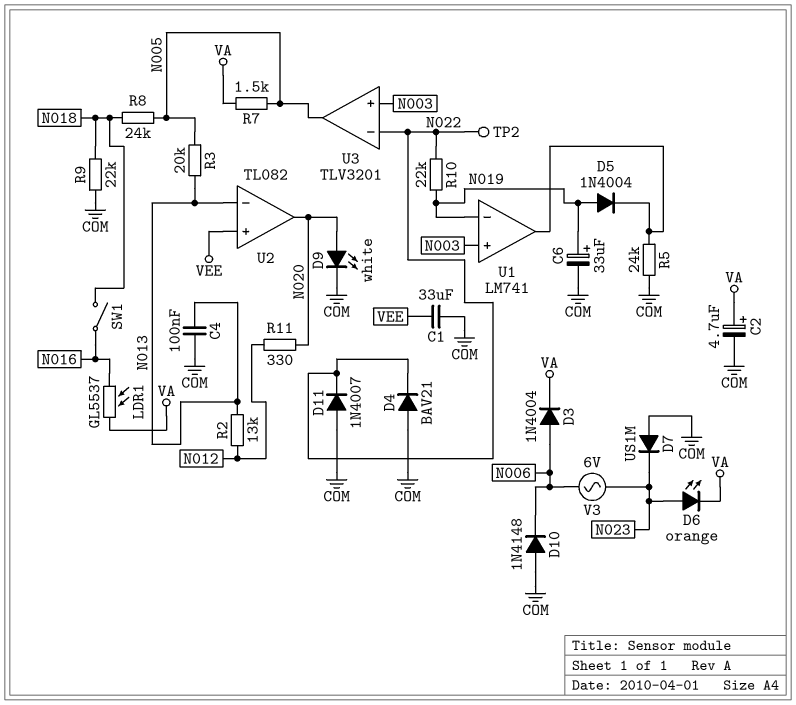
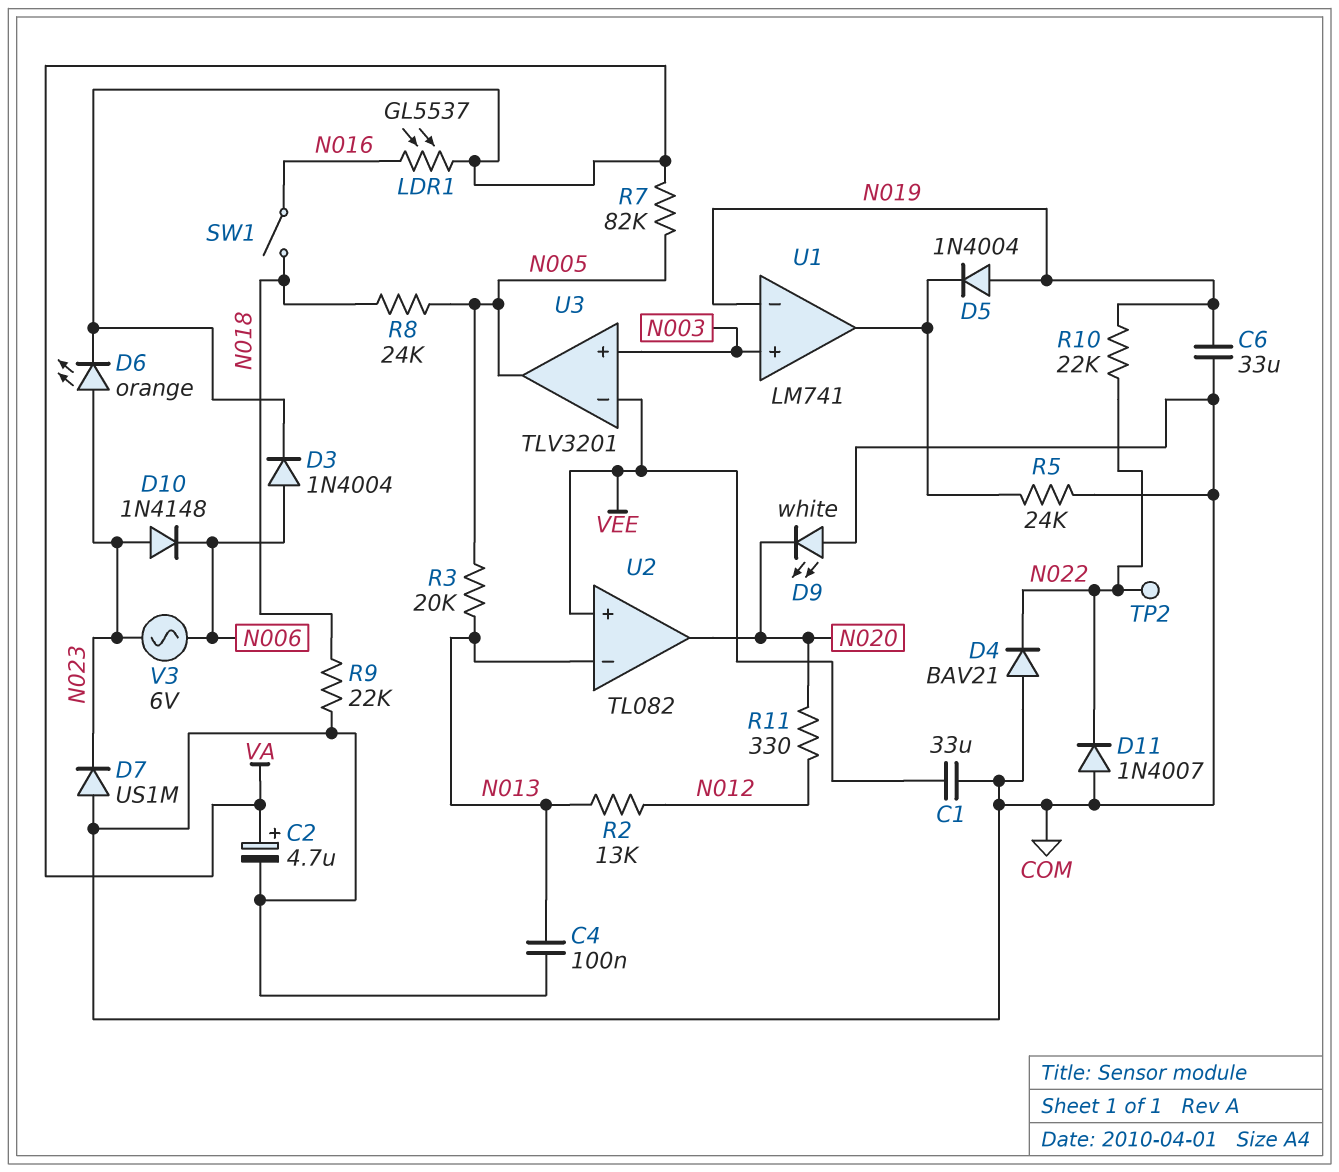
C6: 33uF (plus N019, minus COM) -> 33uF (COM, N019)
D9: LED white (A N020, K COM) -> LED white (A COM, K N020)
D10: diode 1N4148 (A COM, K N006) -> diode 1N4148 (A N023, K N006)
R7: 1.5k (N005, VA) -> 82k (N005, VA)
U3 pin in-: N022 -> VEE

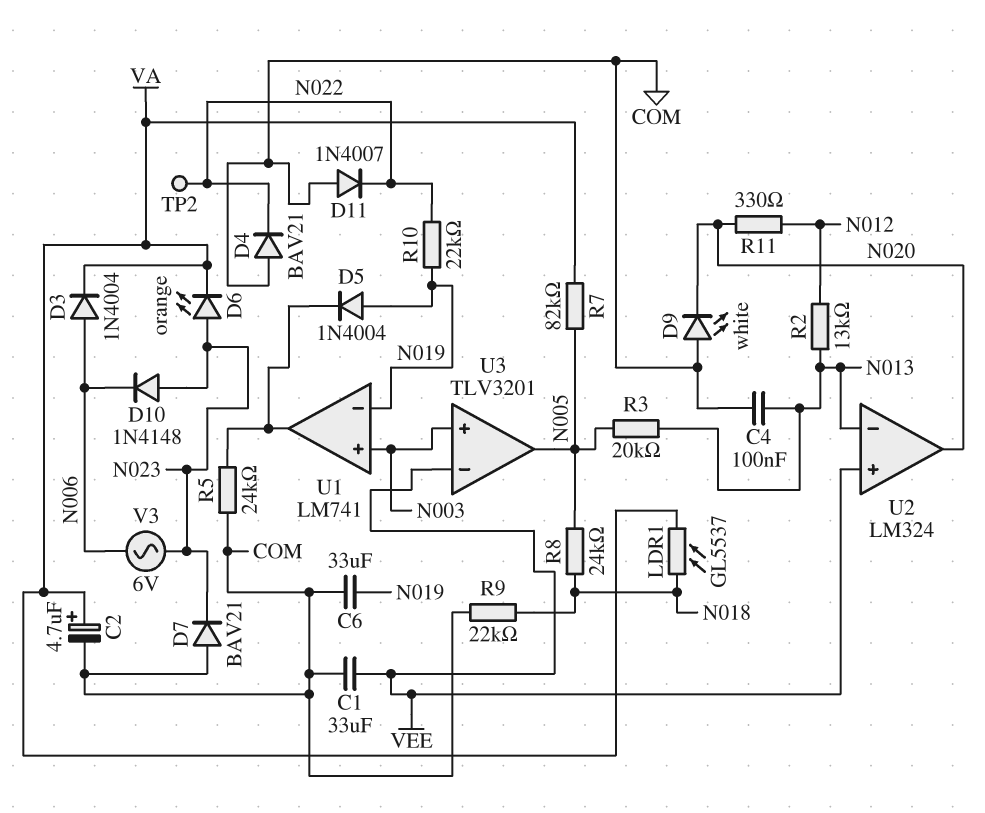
D7: diode US1M (A COM, K N023) -> diode BAV21 (A COM, K N023)
LDR1: GL5537 (N016, VA) -> GL5537 (N018, VA)
SW1: switch (N016, N018) -> none
U2: TL082 -> LM324

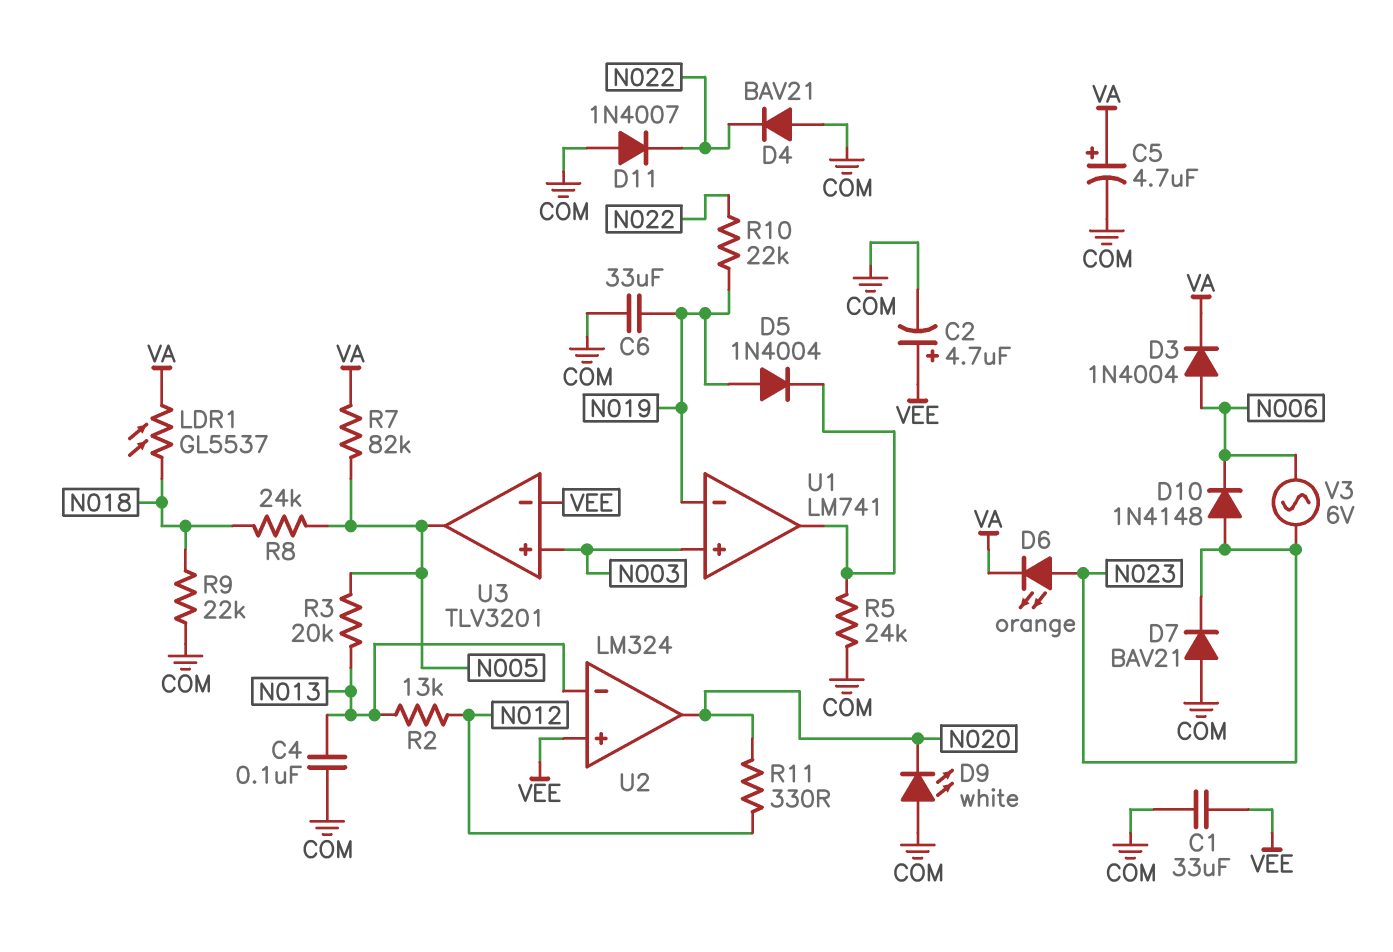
C2: 4.7uF (plus VA, minus COM) -> 4.7uF (plus VEE, minus COM)
C5: none -> 4.7uF (plus VA, minus COM)
TP2: test point (N022) -> none

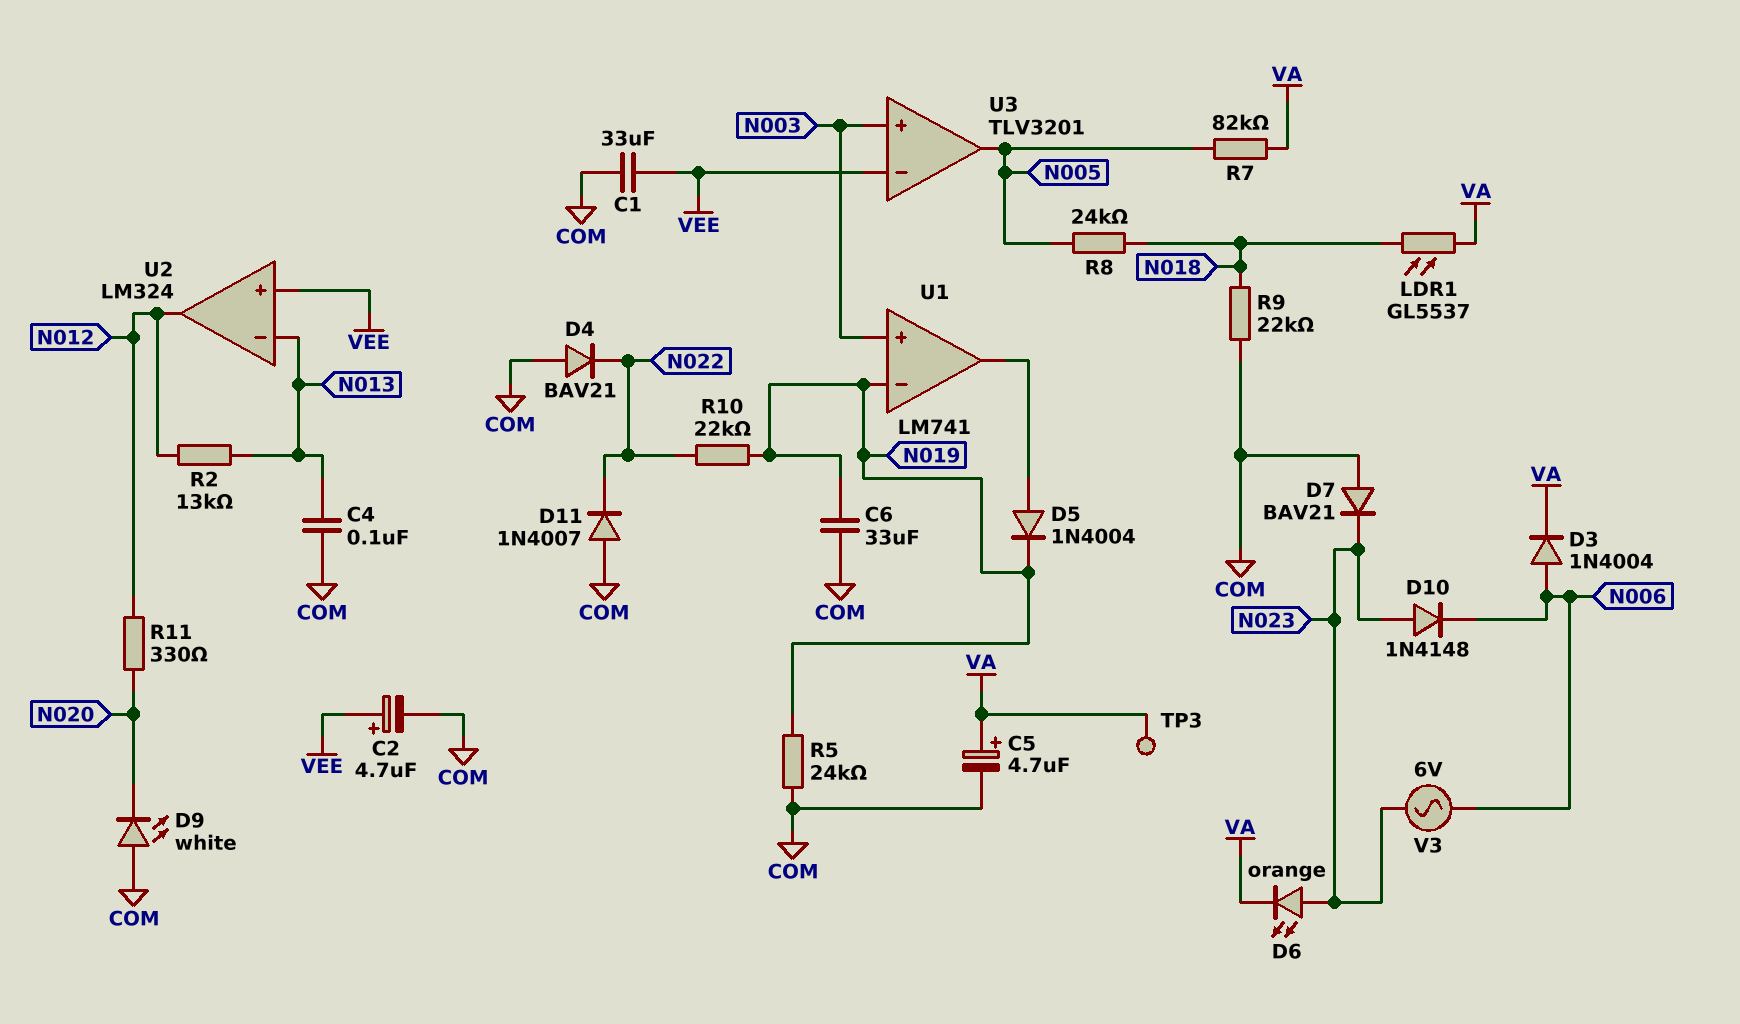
D5: diode 1N4004 (A N019, K U1/out) -> diode 1N4004 (A U1/out, K N019)
R3: 20k (N005, N013) -> none
R5: 24k (COM, U1/out) -> 24k (COM, N019)
TP3: none -> test point (VA)
U2 pin out: N020 -> N012

